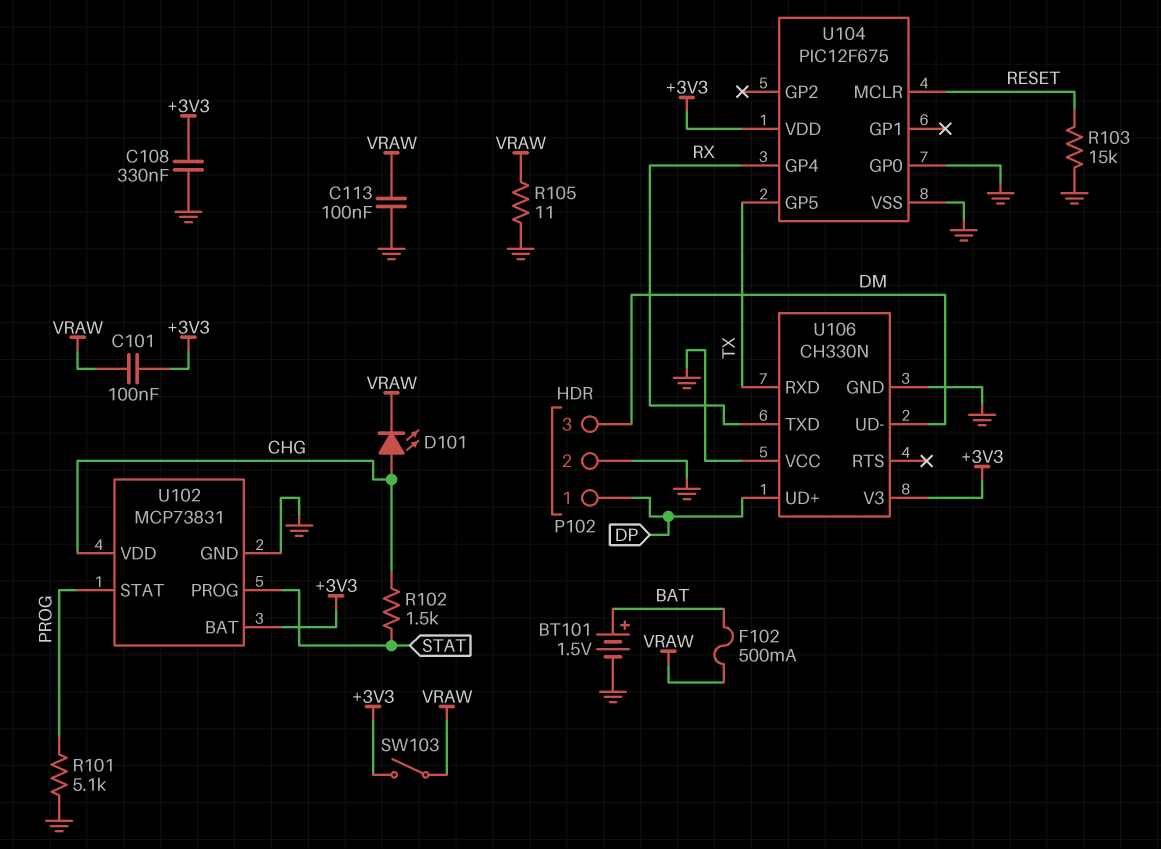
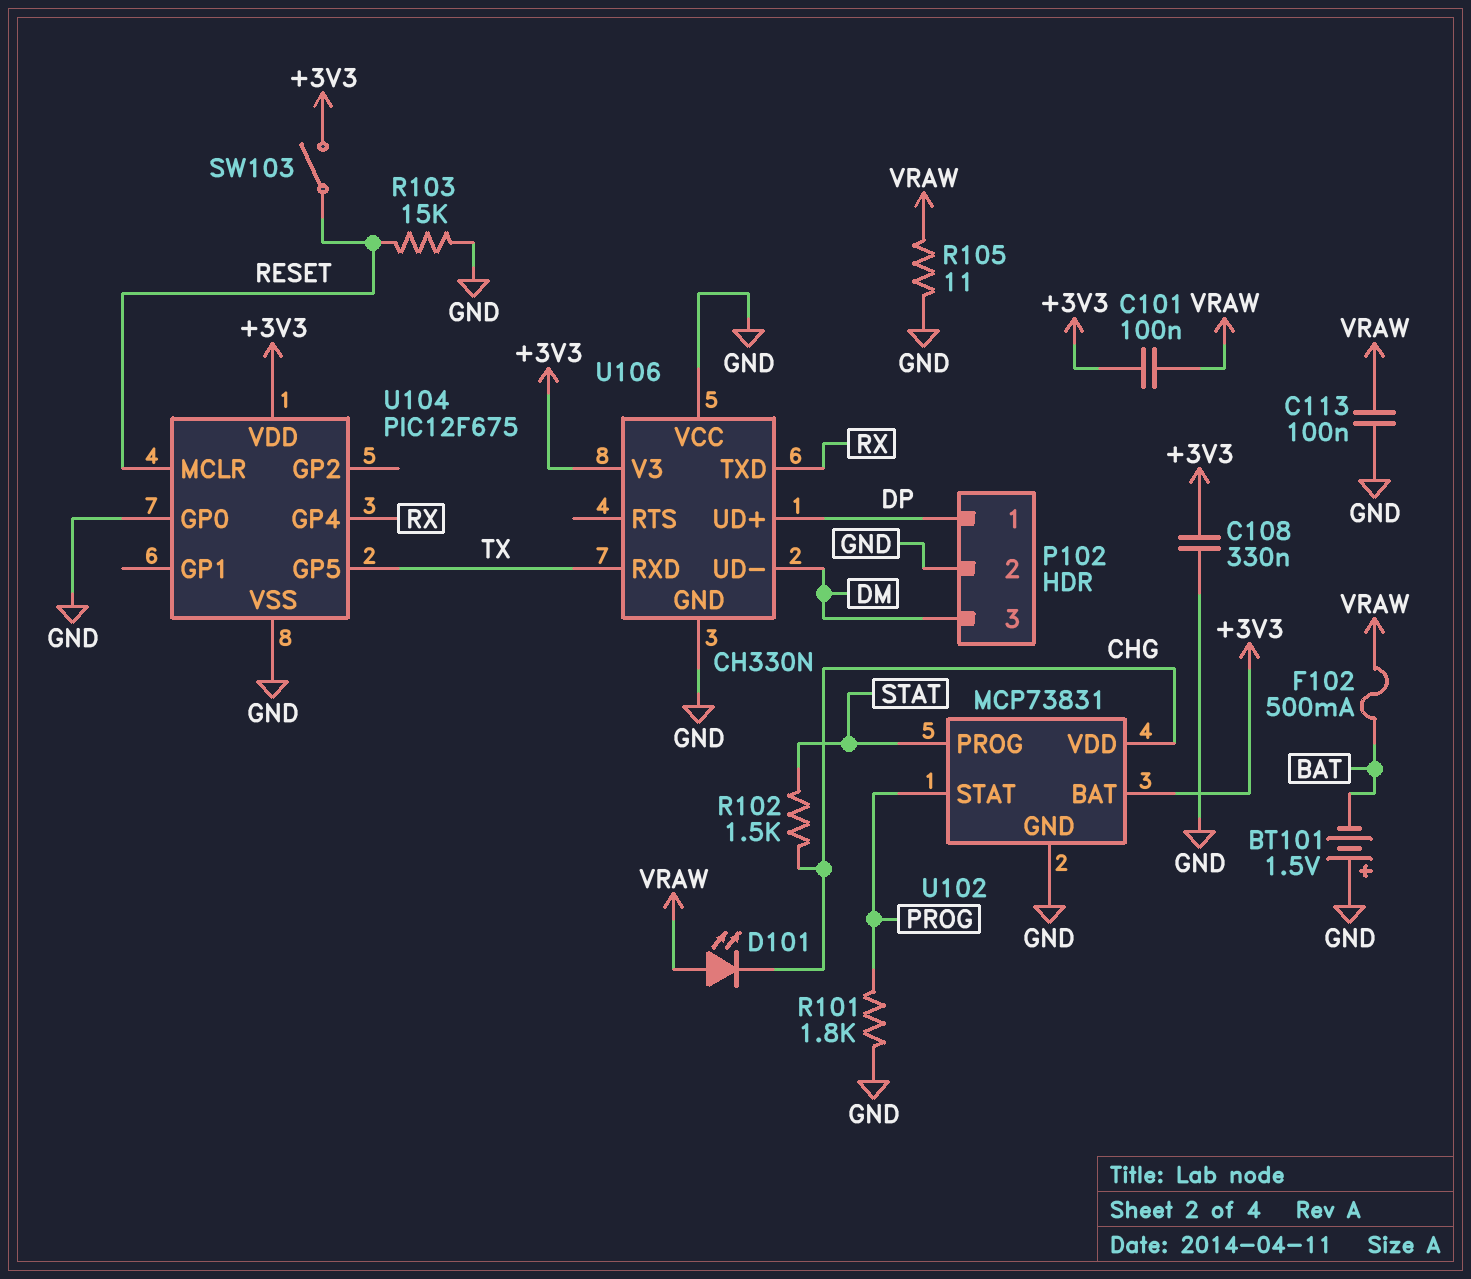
BT101: 1.5V (plus BAT, minus GND) -> 1.5V (plus GND, minus BAT)
D101: LED (A CHG, K VRAW) -> LED (A VRAW, K CHG)
R101: 5.1k (GND, PROG) -> 1.8k (GND, PROG)
SW103: switch (+3V3, VRAW) -> switch (+3V3, RESET)

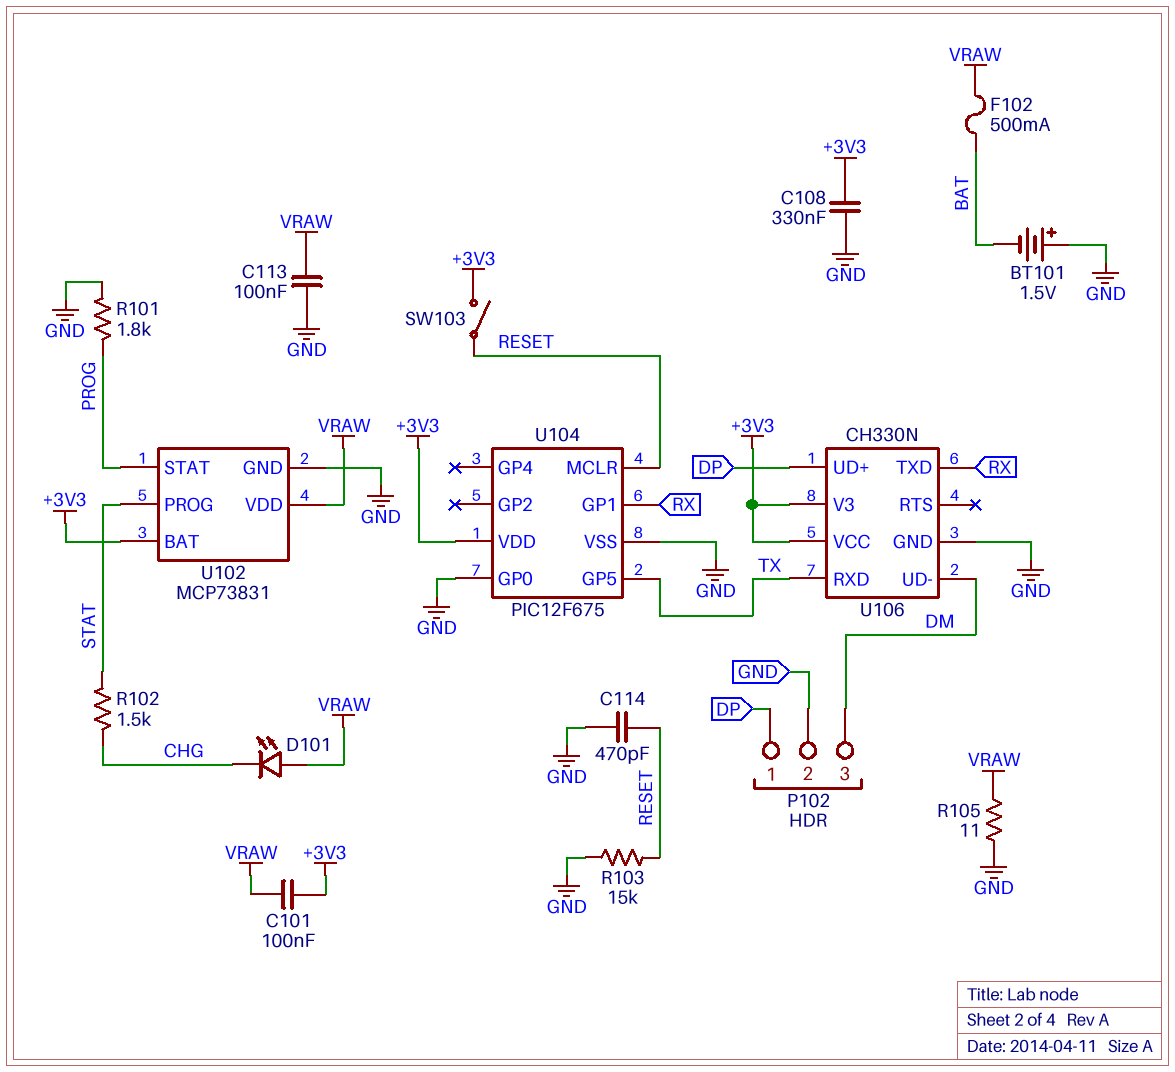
C114: none -> 470pF (GND, RESET)
U102 pin VDD: CHG -> VRAW
U104 pin GP1: none -> RX
U104 pin GP4: RX -> none
U106 pin VCC: GND -> +3V3

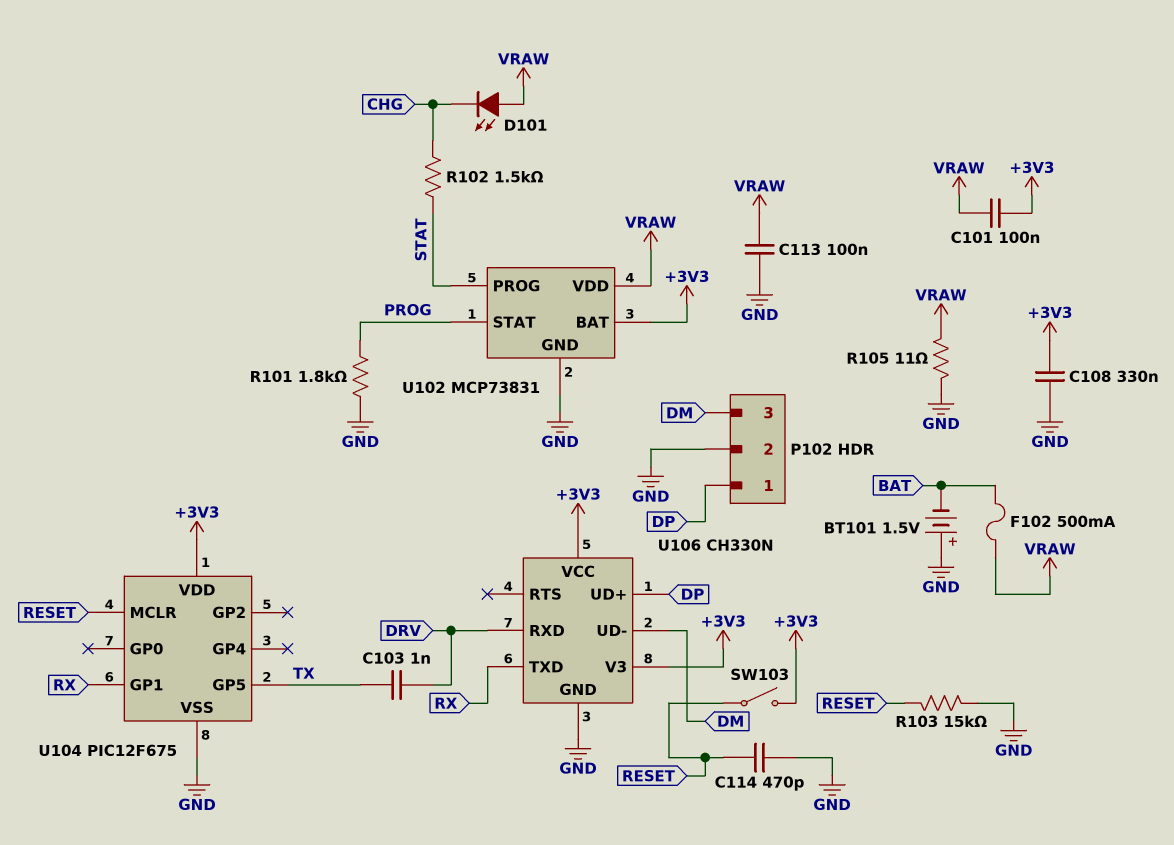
C103: none -> 1nF (DRV, TX)
U104 pin GP0: GND -> none
U106 pin RXD: TX -> DRV

